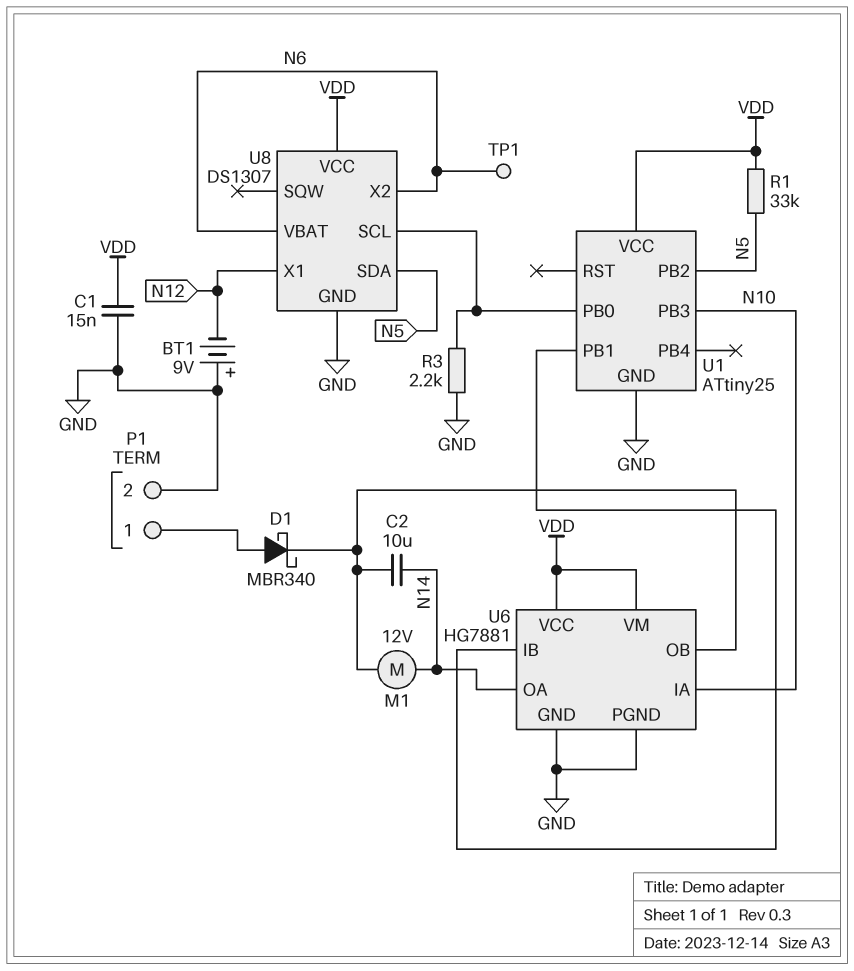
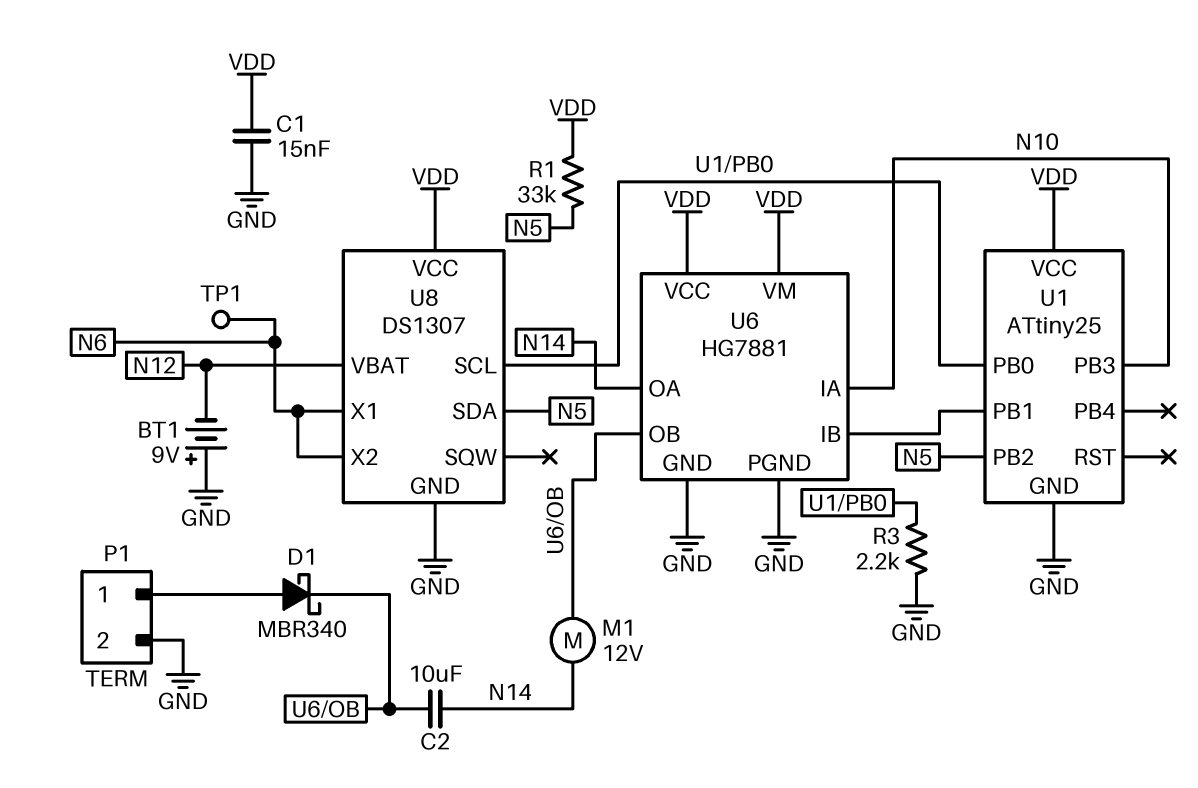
U8 pin VBAT: N6 -> N12
U8 pin X1: N12 -> N6

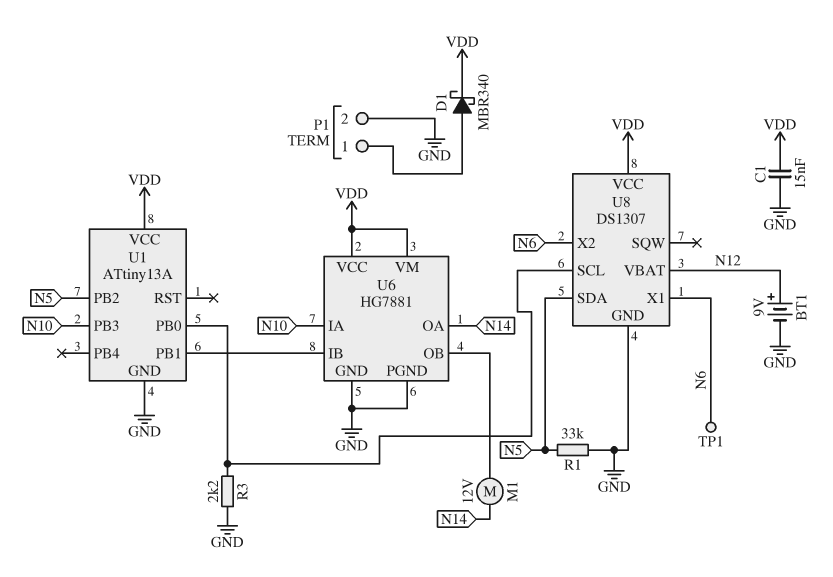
BT1: 9V (plus GND, minus N12) -> 9V (plus N12, minus GND)
C2: 10uF (N14, U6/OB) -> none
D1: schottky MBR340 (A P1/1, K U6/OB) -> schottky MBR340 (A P1/1, K VDD)
R1: 33k (N5, VDD) -> 33k (GND, N5)
U1: ATtiny25 -> ATtiny13A

